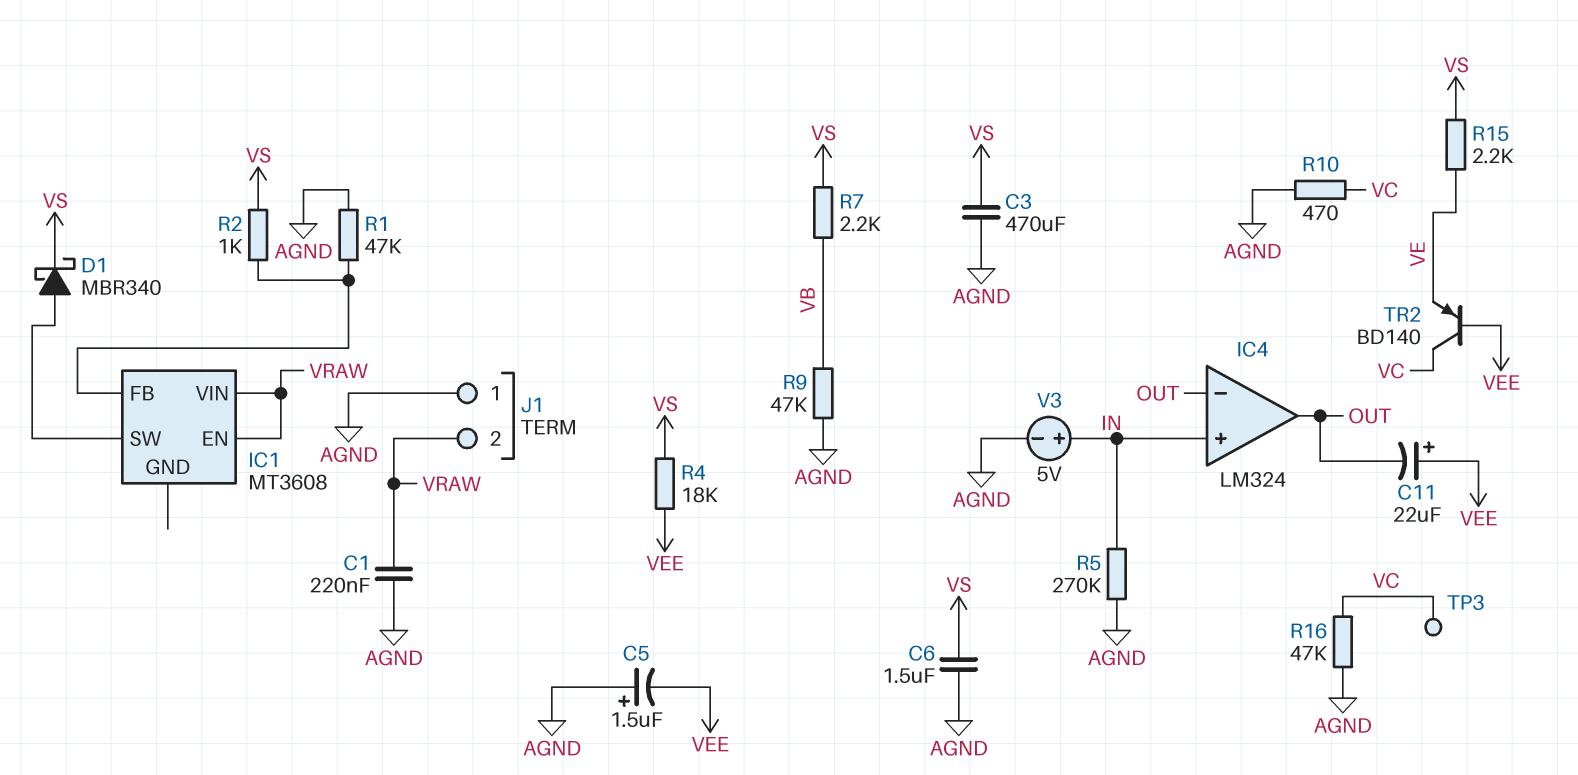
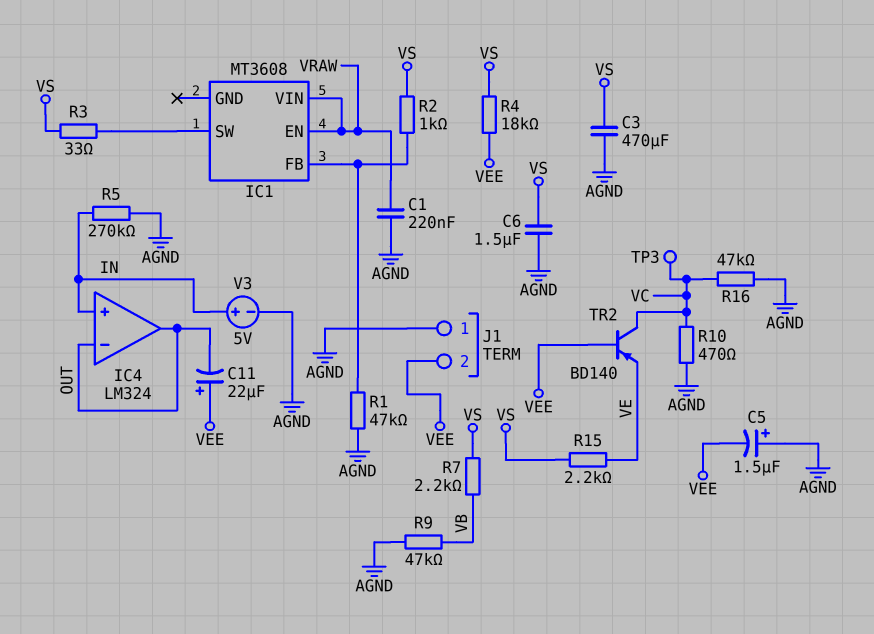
D1: schottky MBR340 (A IC1/SW, K VS) -> none
J1 pin 2: VRAW -> VEE
R3: none -> 33 (IC1/SW, VS)

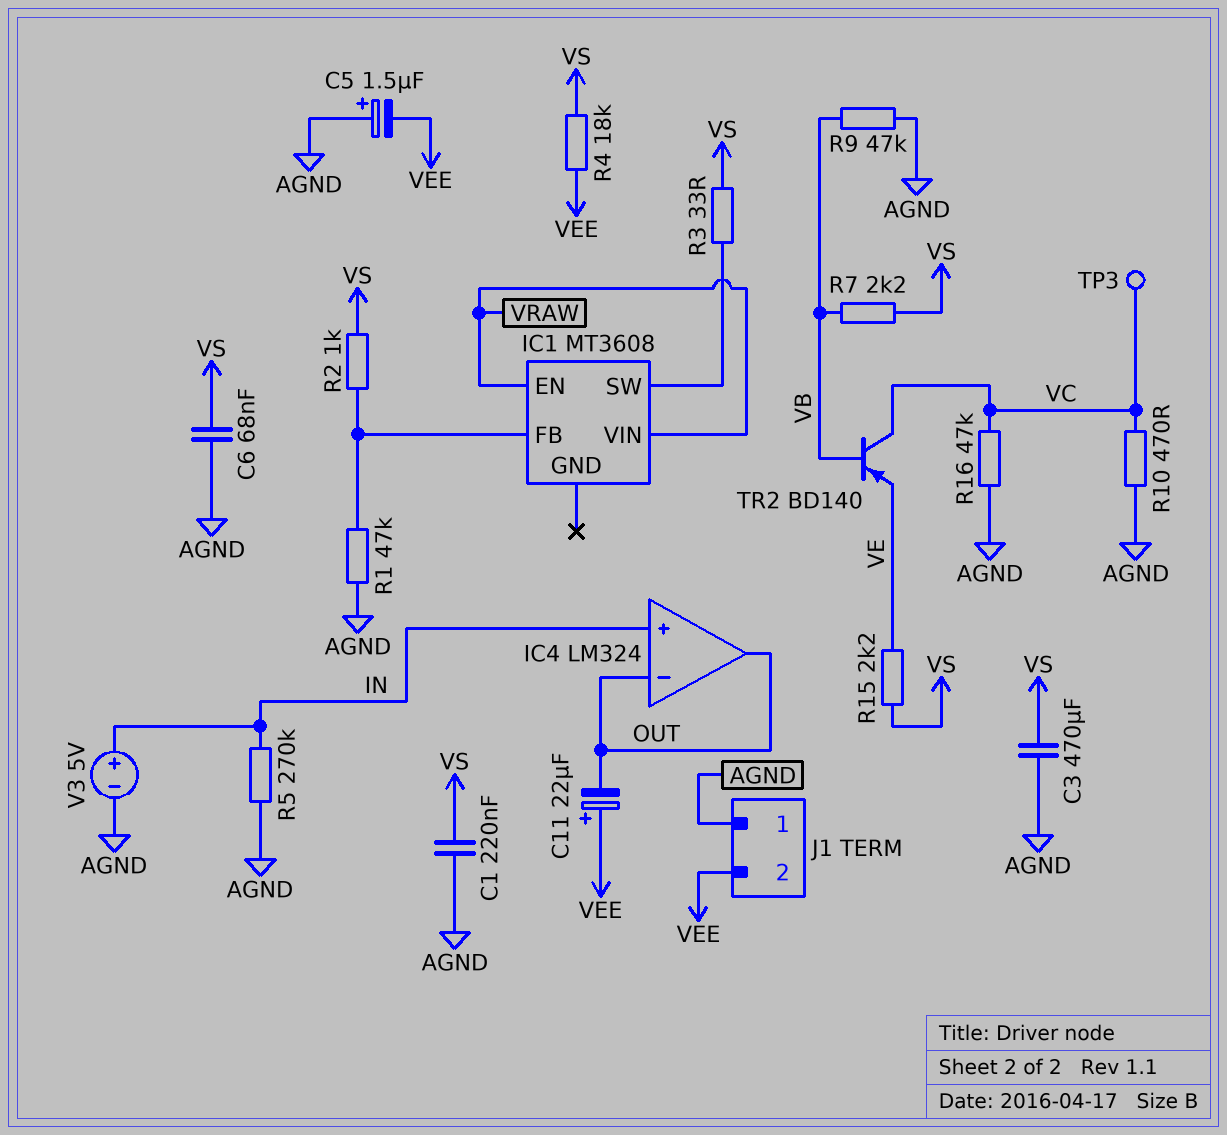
C1: 220nF (AGND, VRAW) -> 220nF (AGND, VS)
C6: 1.5uF (AGND, VS) -> 68nF (AGND, VS)
TR2: PNP BD140 (B VEE, C VC, E VE) -> PNP BD140 (B VB, C VC, E VE)

